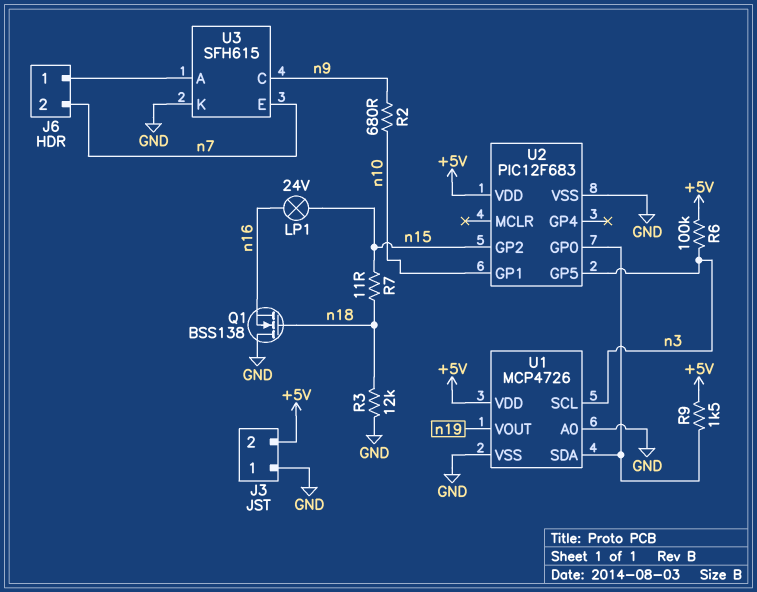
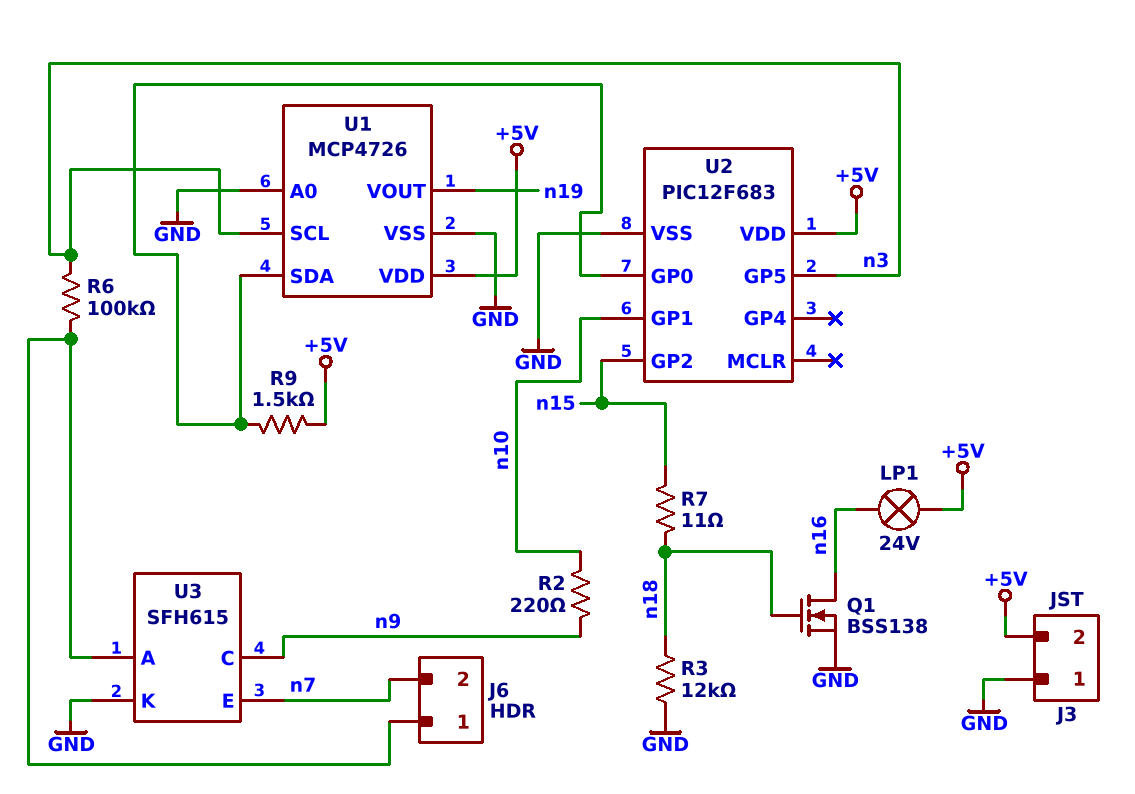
LP1: lamp 24V (n15, n16) -> lamp 24V (+5V, n16)
Q1: NMOS BSS138 (G n18, D GND, S n16) -> NMOS BSS138 (G n18, D n16, S GND)
R2: 680 (n9, n10) -> 220 (n9, n10)
R6: 100k (+5V, n3) -> 100k (J6/1, n3)

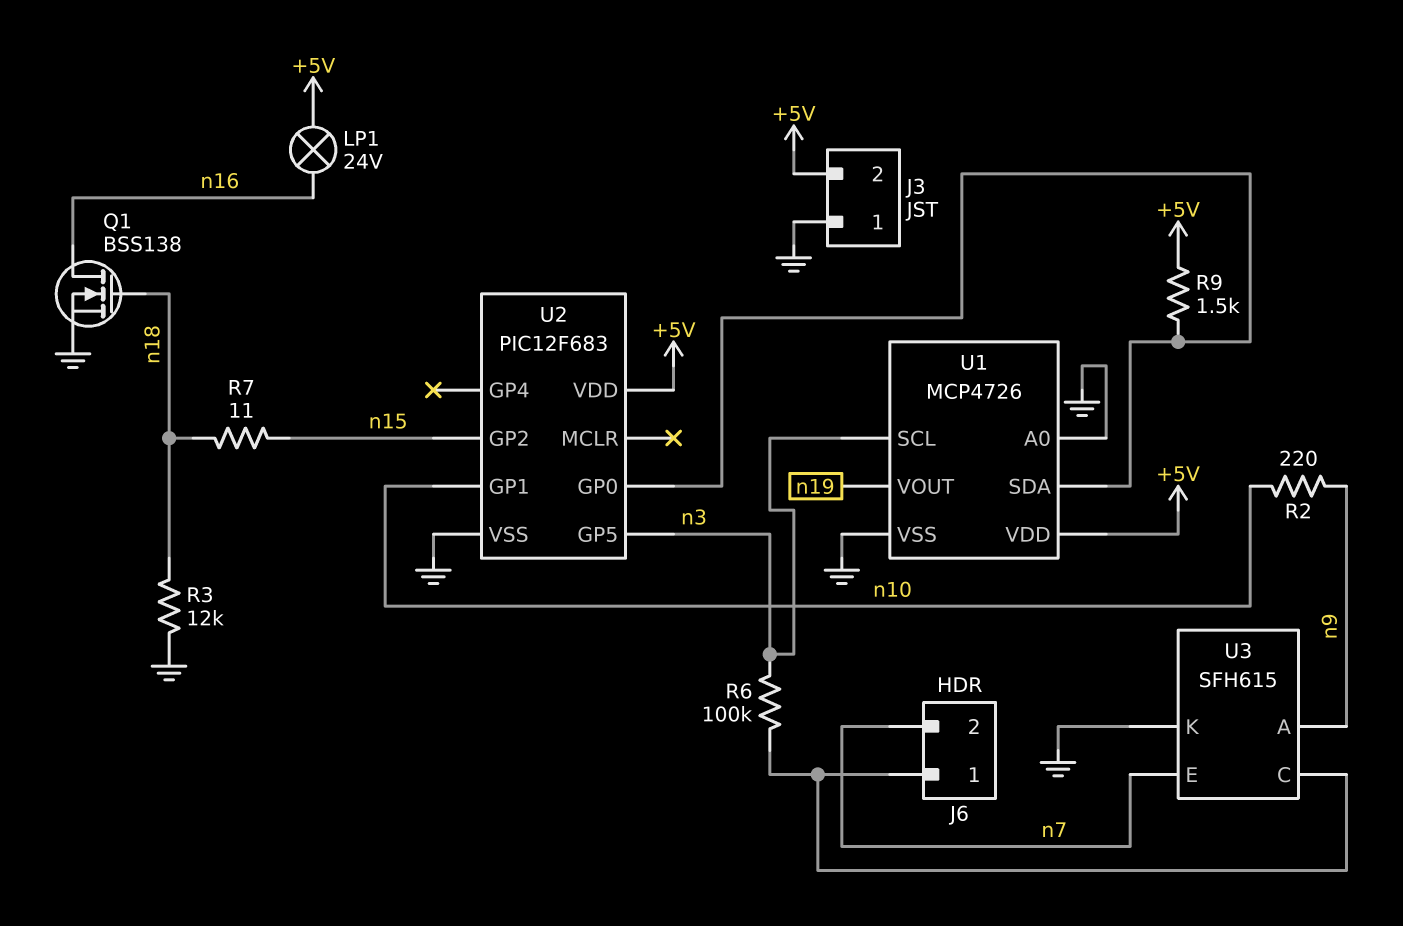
U3 pin A: J6/1 -> n9
U3 pin C: n9 -> J6/1

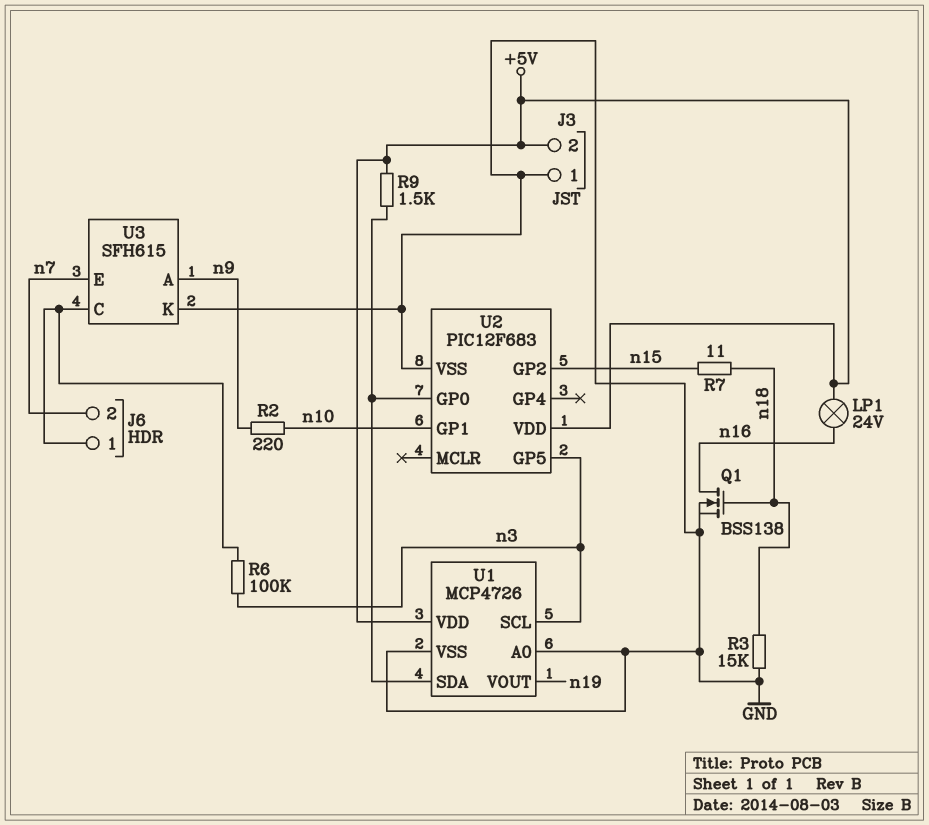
R3: 12k (GND, n18) -> 15k (GND, n18)

